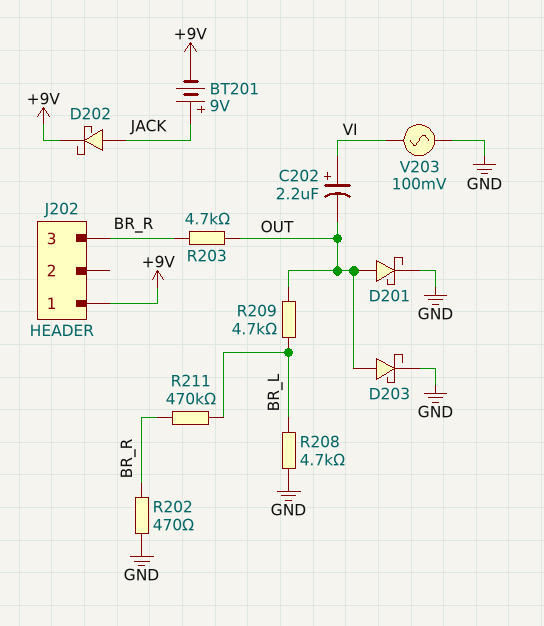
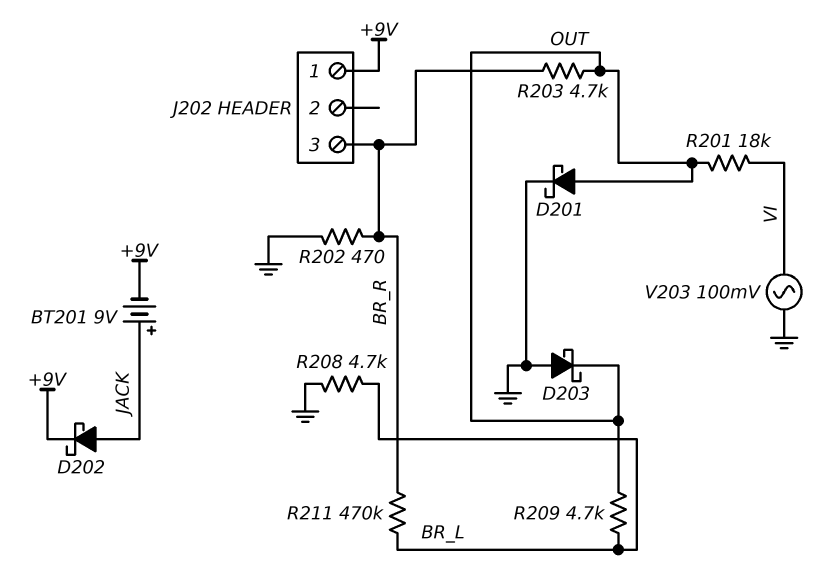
C202: 2.2uF (plus VI, minus OUT) -> none
D203: schottky (A OUT, K GND) -> schottky (A GND, K OUT)
R201: none -> 18k (OUT, VI)

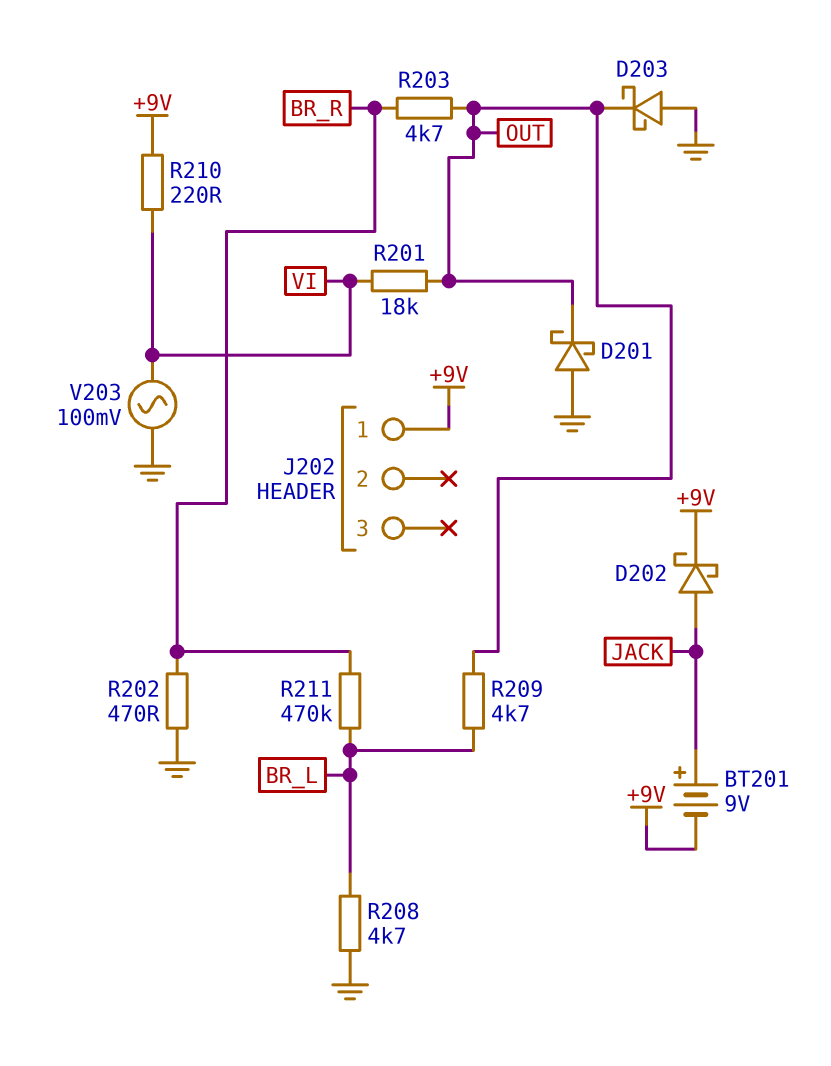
D201: schottky (A OUT, K GND) -> schottky (A GND, K OUT)
J202 pin 3: BR_R -> none
R210: none -> 220 (+9V, VI)

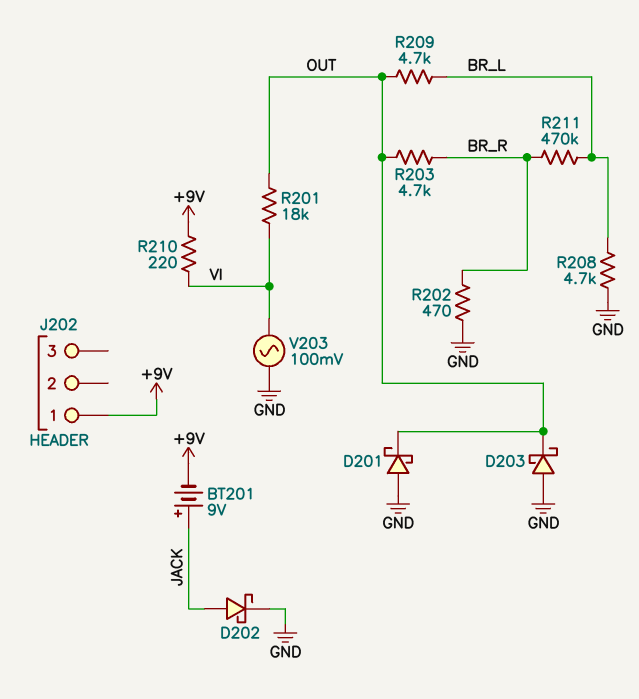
D202: schottky (A JACK, K +9V) -> schottky (A JACK, K GND)

